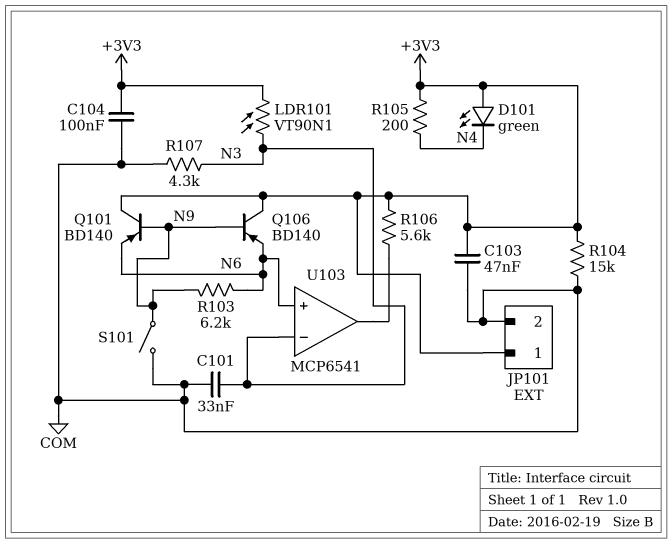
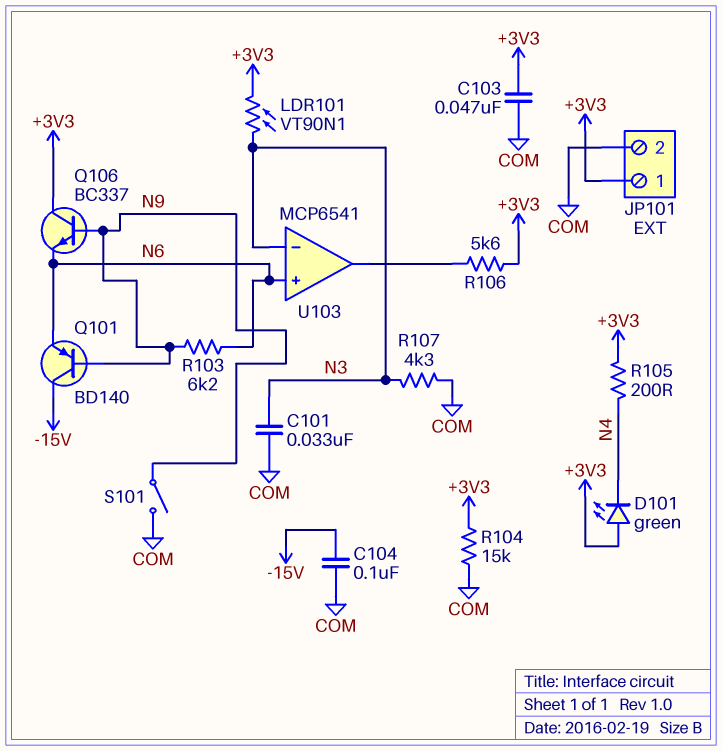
C104: 100nF (+3V3, COM) -> 100nF (-15V, COM)
Q101: PNP BD140 (B N9, C +3V3, E N6) -> PNP BD140 (B N9, C -15V, E N6)
Q106: PNP BD140 (B N9, C +3V3, E N6) -> NPN BC337 (B N9, C +3V3, E N6)

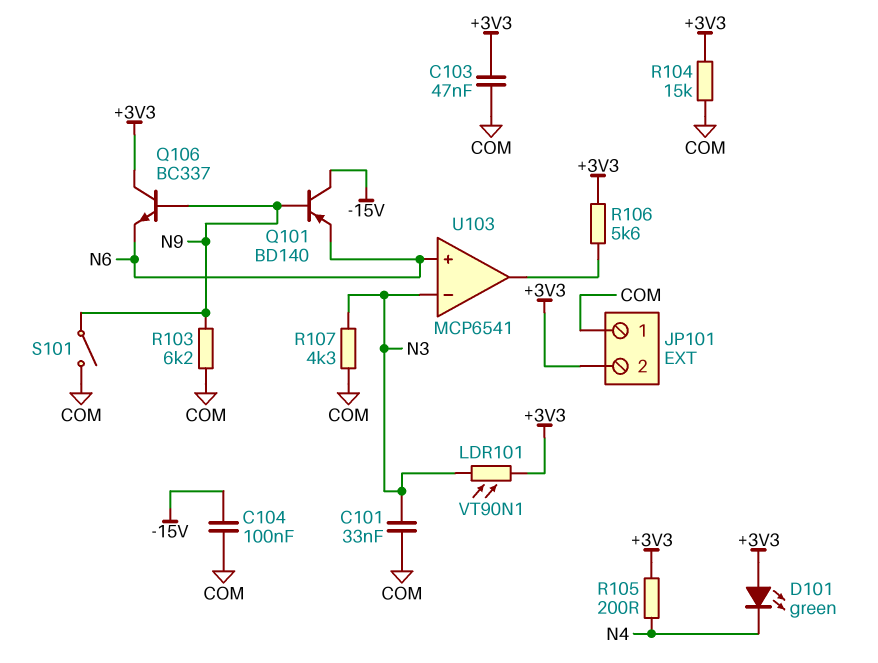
JP101 pin 1: +3V3 -> COM
JP101 pin 2: COM -> +3V3
R103: 6.2k (N6, N9) -> 6.2k (COM, N9)

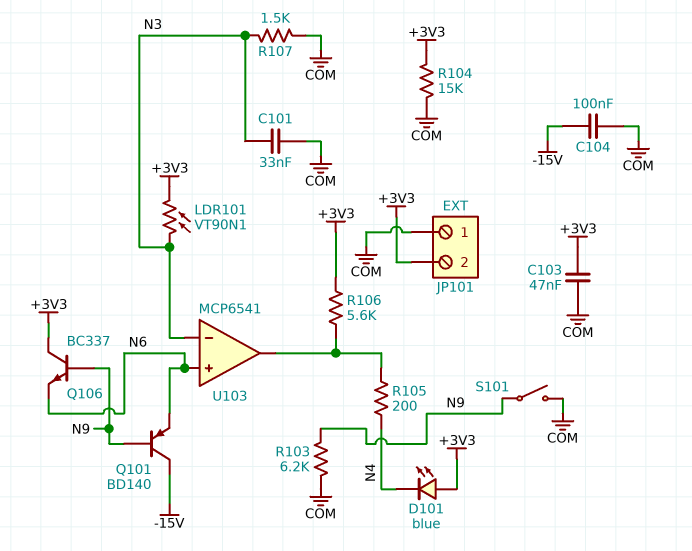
D101: LED green (A +3V3, K N4) -> LED blue (A +3V3, K N4)
R105: 200 (+3V3, N4) -> 200 (N4, U103/out)
R107: 4.3k (COM, N3) -> 1.5k (COM, N3)

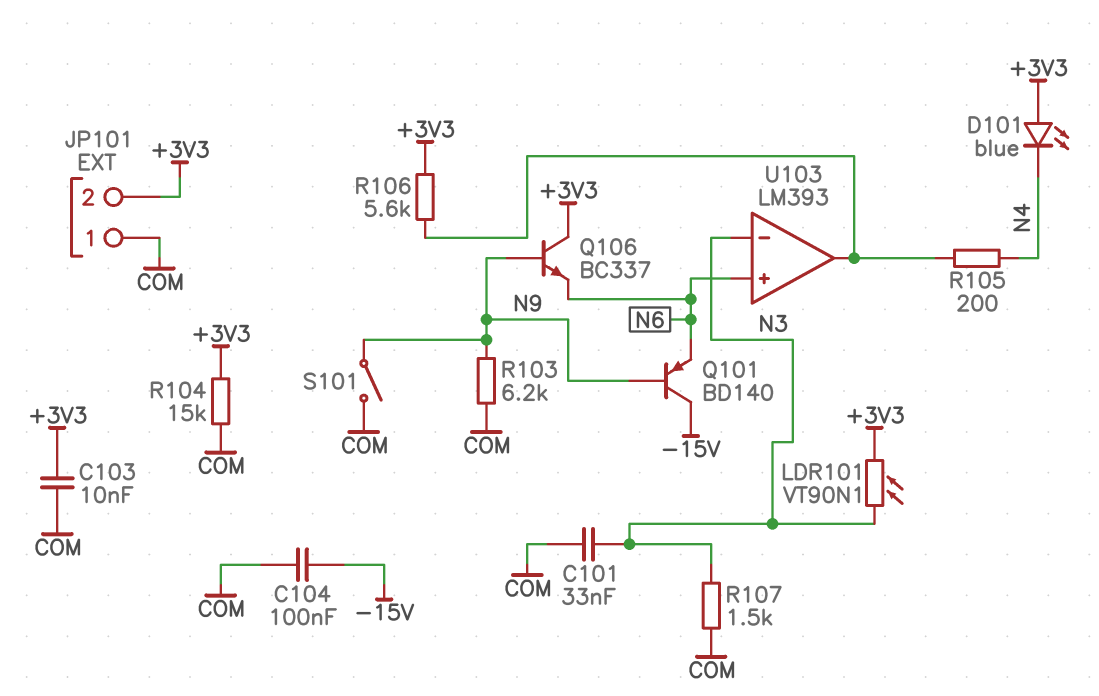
C103: 47nF (+3V3, COM) -> 10nF (+3V3, COM)
U103: MCP6541 -> LM393

